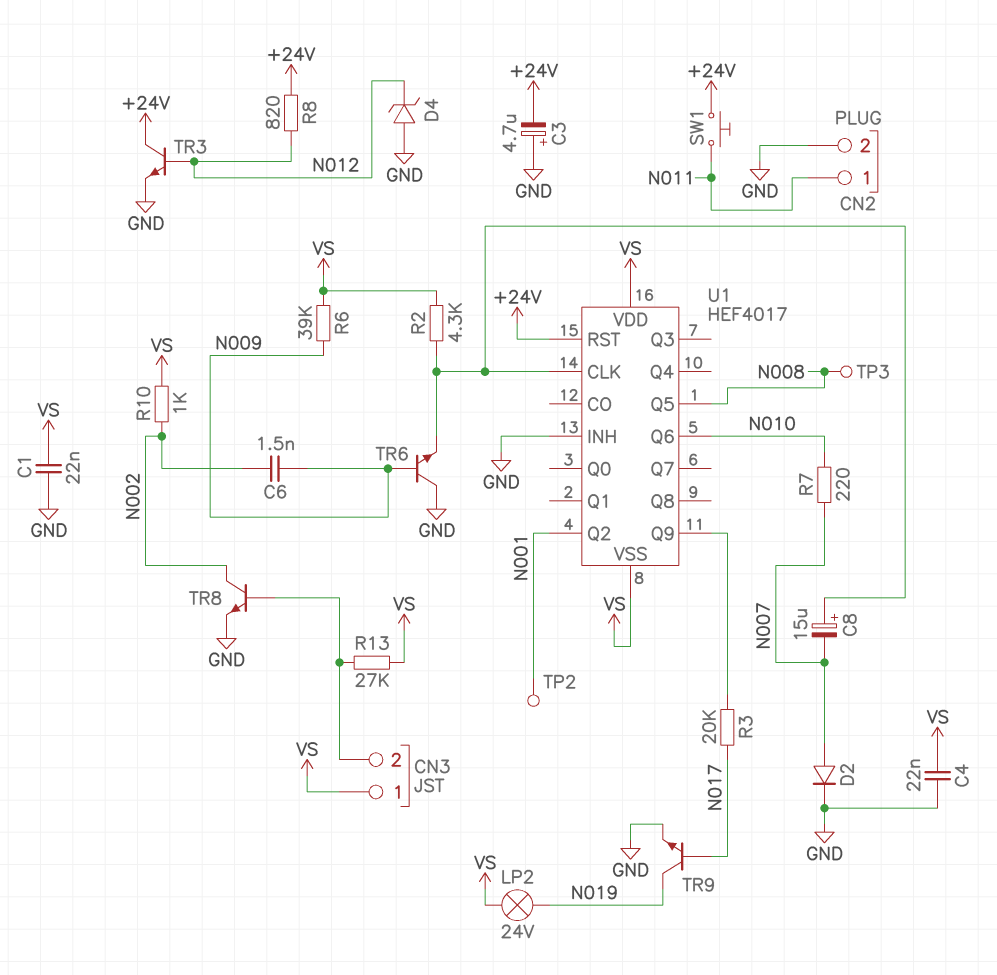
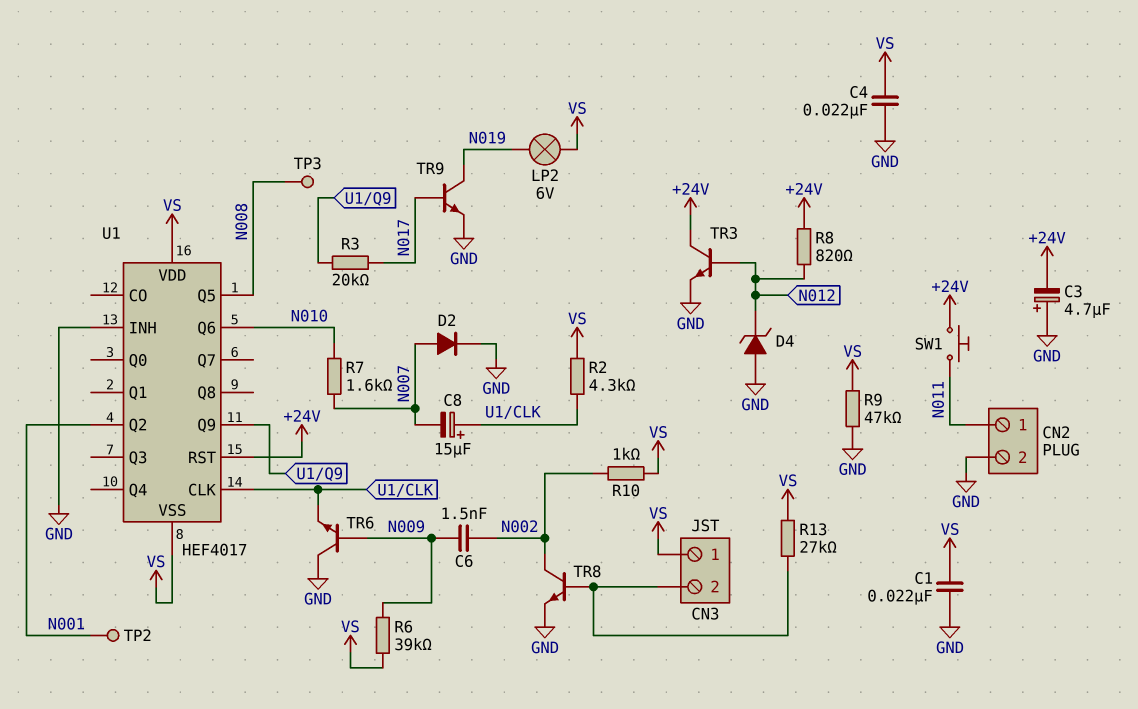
LP2: lamp 24V (N019, VS) -> lamp 6V (N019, VS)
R7: 220 (N007, N010) -> 1.6k (N007, N010)
R9: none -> 47k (GND, VS)

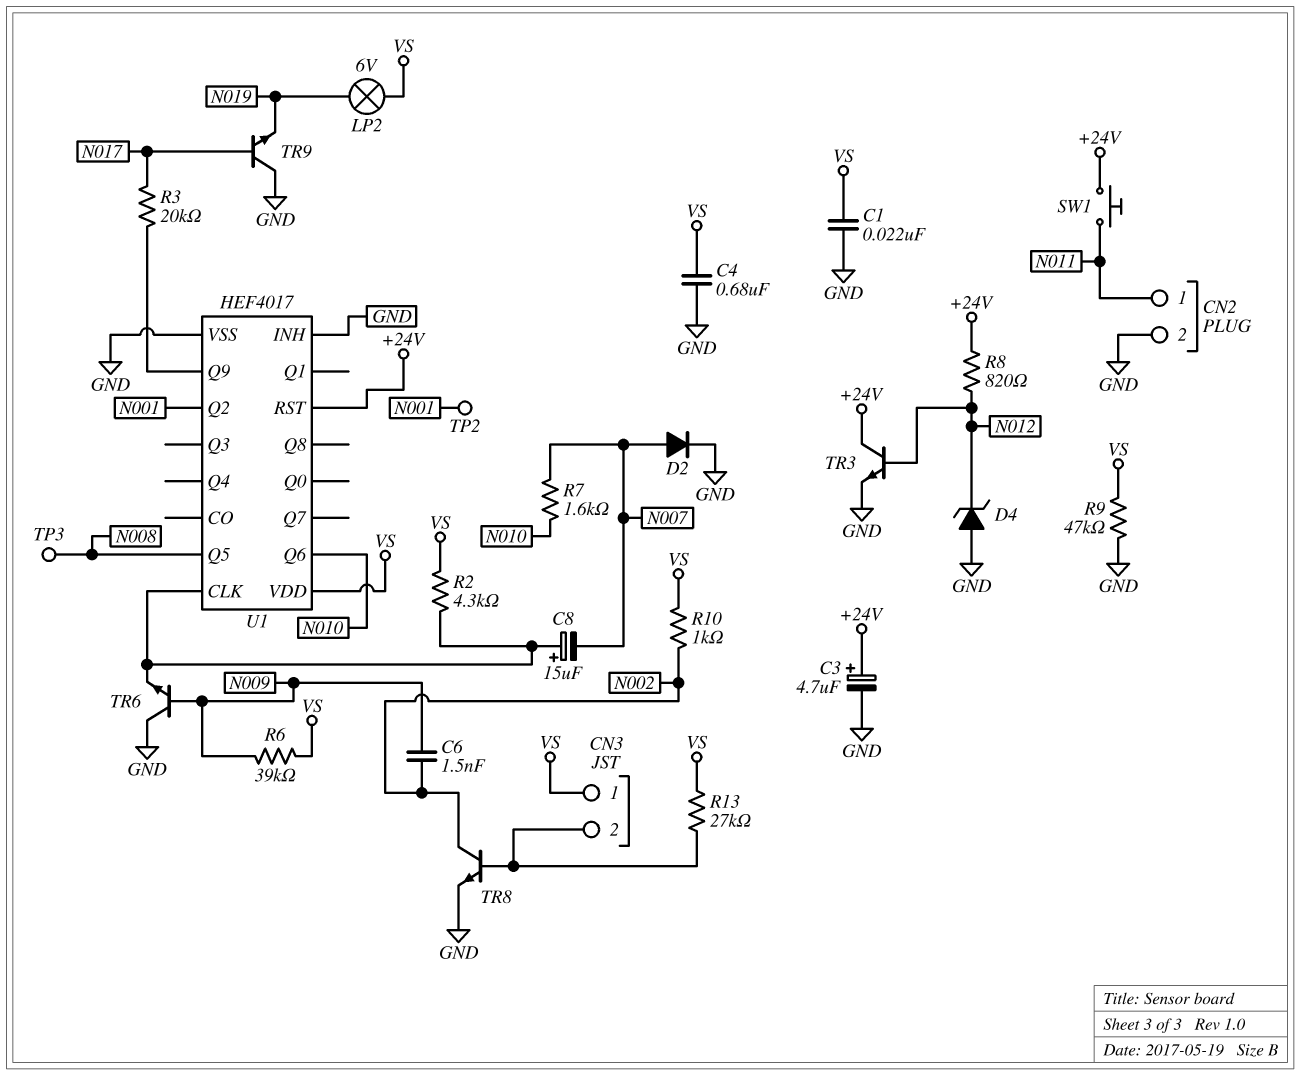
C3: 4.7uF (plus GND, minus +24V) -> 4.7uF (plus +24V, minus GND)
C4: 22nF (GND, VS) -> 680nF (GND, VS)
TR9: NPN (B N017, C N019, E GND) -> NPN (B N017, C GND, E N019)
U1 pin VSS: VS -> GND

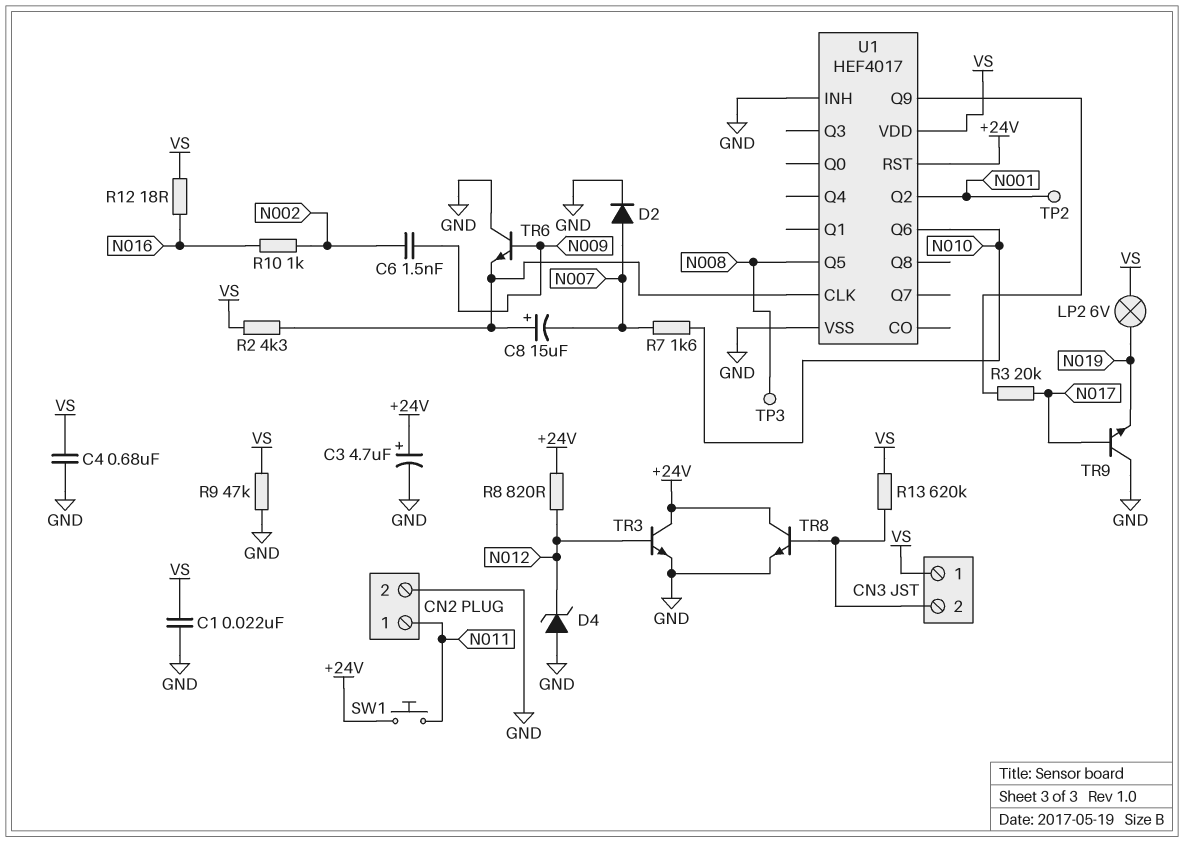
R6: 39k (N009, VS) -> none
R10: 1k (N002, VS) -> 1k (N002, N016)
R12: none -> 18 (N016, VS)
R13: 27k (CN3/2, VS) -> 620k (CN3/2, VS)
TR8: NPN (B CN3/2, C N002, E GND) -> NPN (B CN3/2, C +24V, E GND)

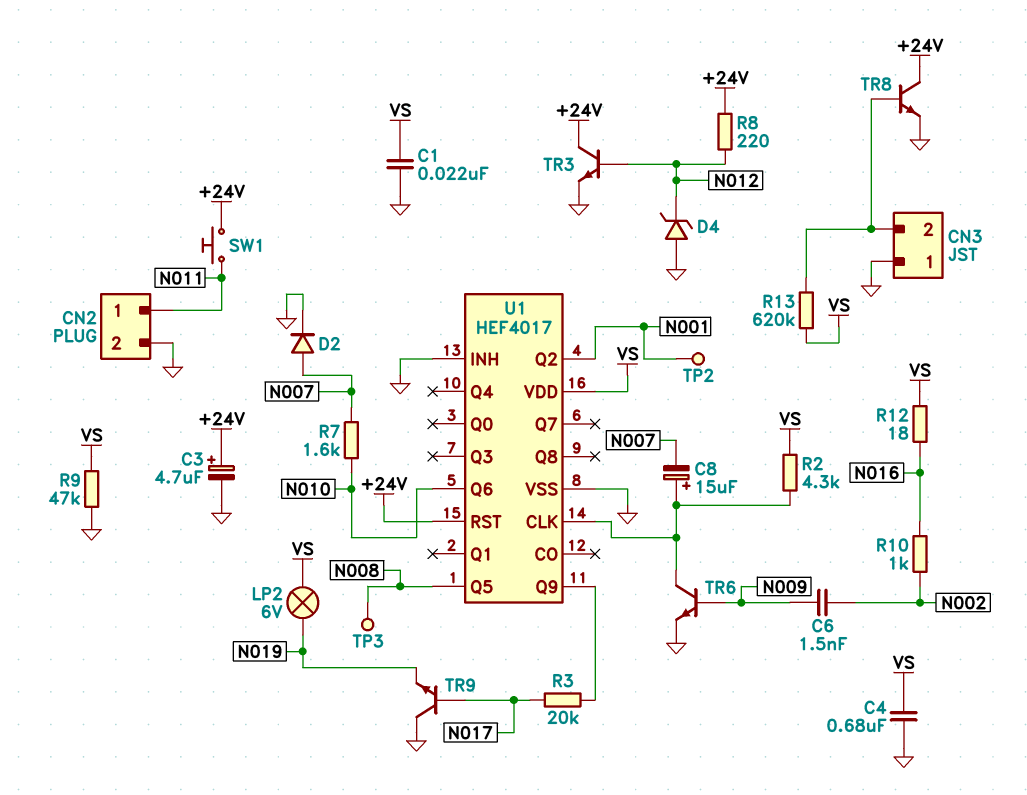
CN3 pin 1: VS -> GND
R8: 820 (+24V, N012) -> 220 (+24V, N012)
TR6: NPN (B N009, C GND, E U1/CLK) -> NPN (B N009, C U1/CLK, E GND)

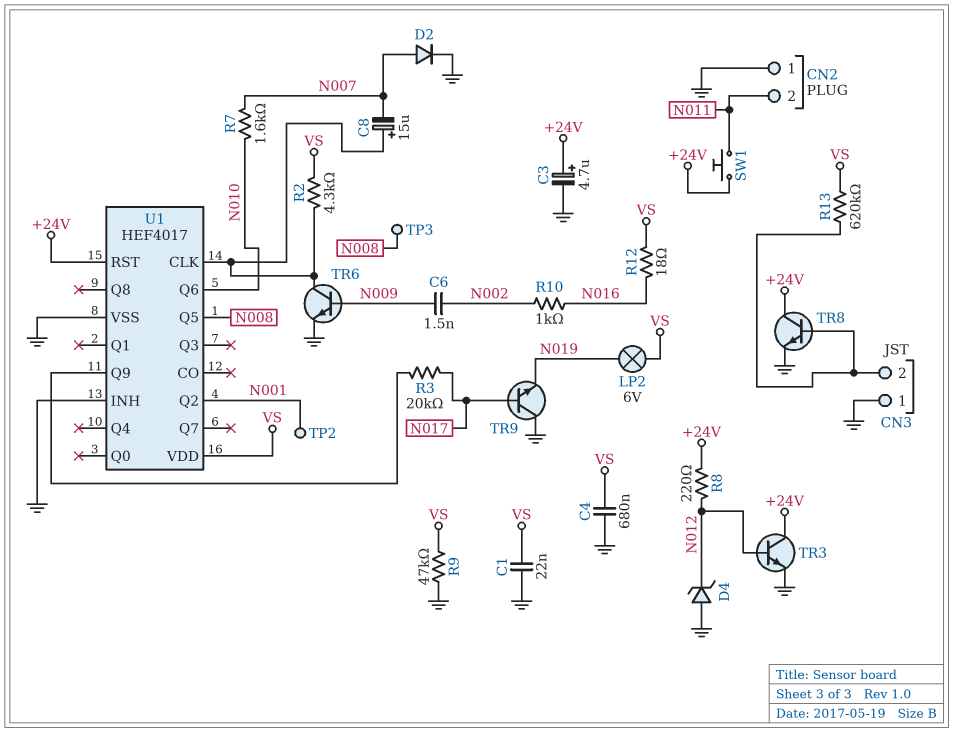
CN2 pin 1: N011 -> GND
CN2 pin 2: GND -> N011

